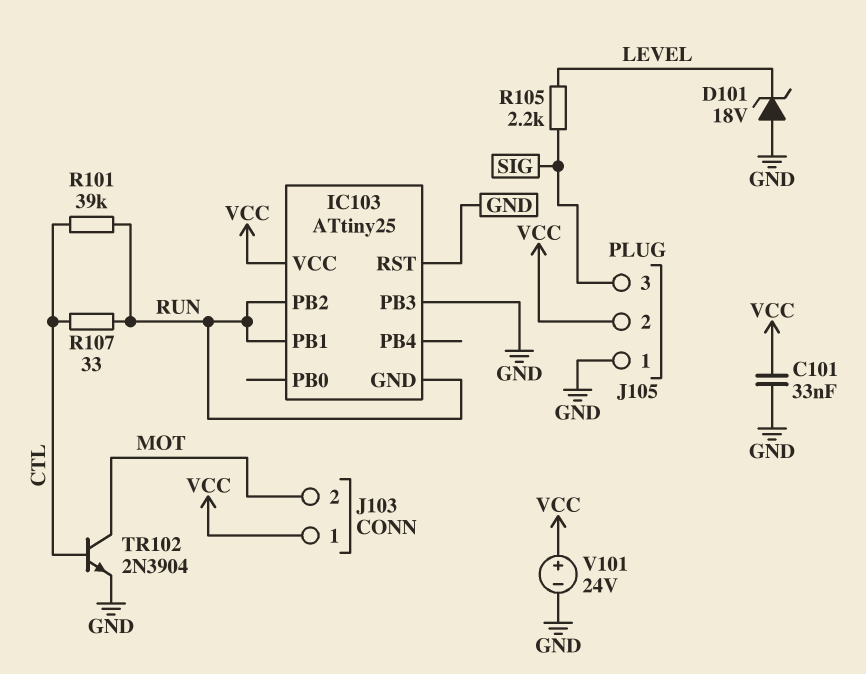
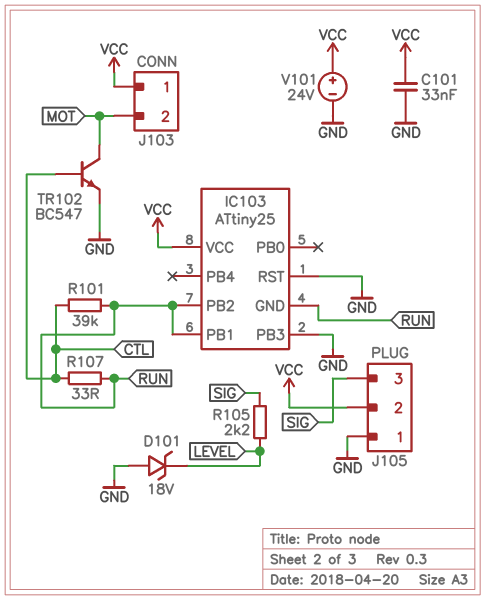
TR102: NPN 2N3904 (B CTL, C MOT, E GND) -> NPN BC547 (B CTL, C MOT, E GND)

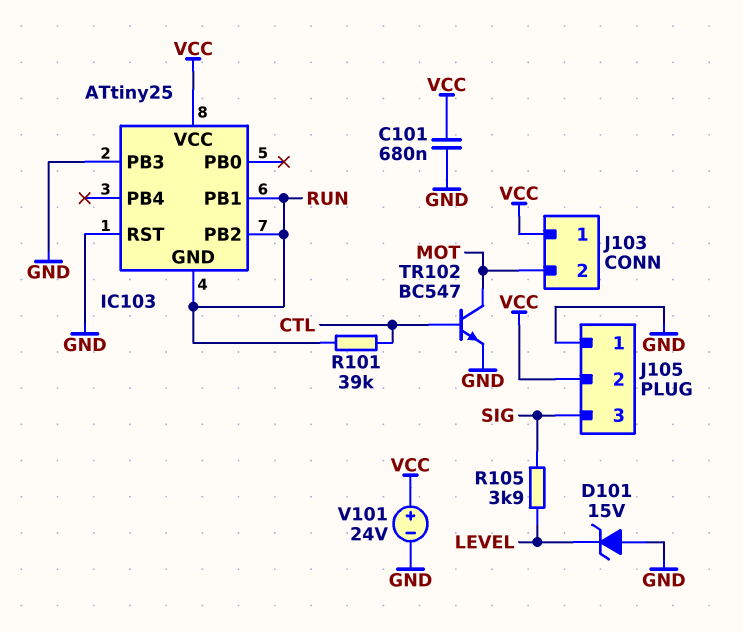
C101: 33nF (GND, VCC) -> 680nF (GND, VCC)
D101: zener 18V (A GND, K LEVEL) -> zener 15V (A GND, K LEVEL)
R105: 2.2k (LEVEL, SIG) -> 3.9k (LEVEL, SIG)
R107: 33 (CTL, RUN) -> none

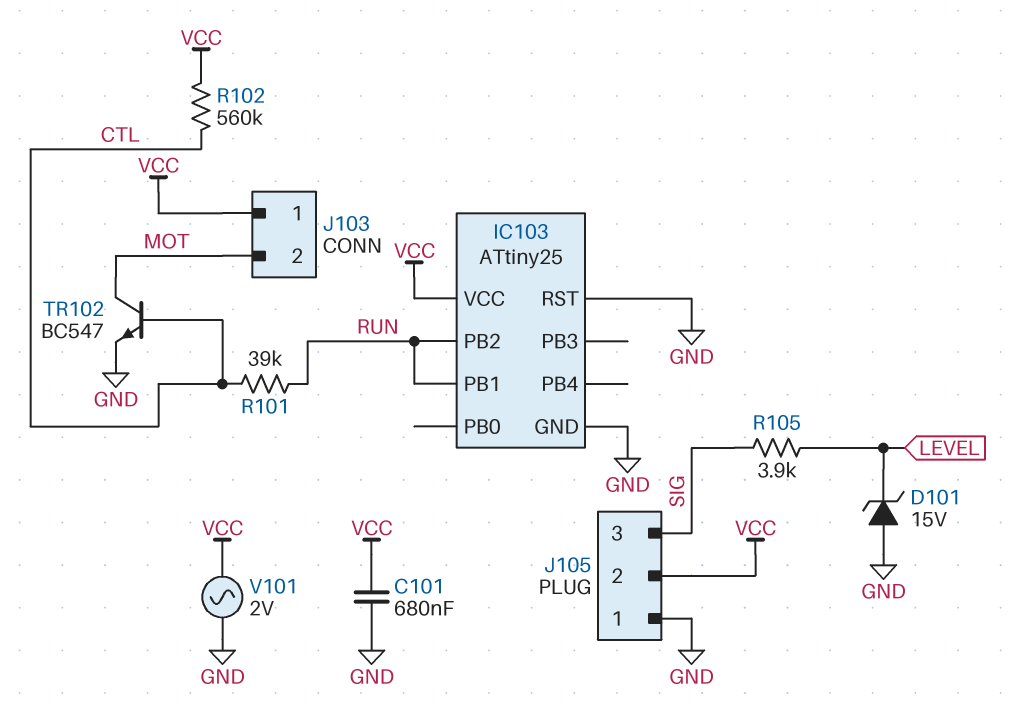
IC103 pin GND: RUN -> GND
IC103 pin PB3: GND -> none
R102: none -> 560k (CTL, VCC)
V101: 24V (plus VCC, minus GND) -> AC 2V (GND, VCC)

